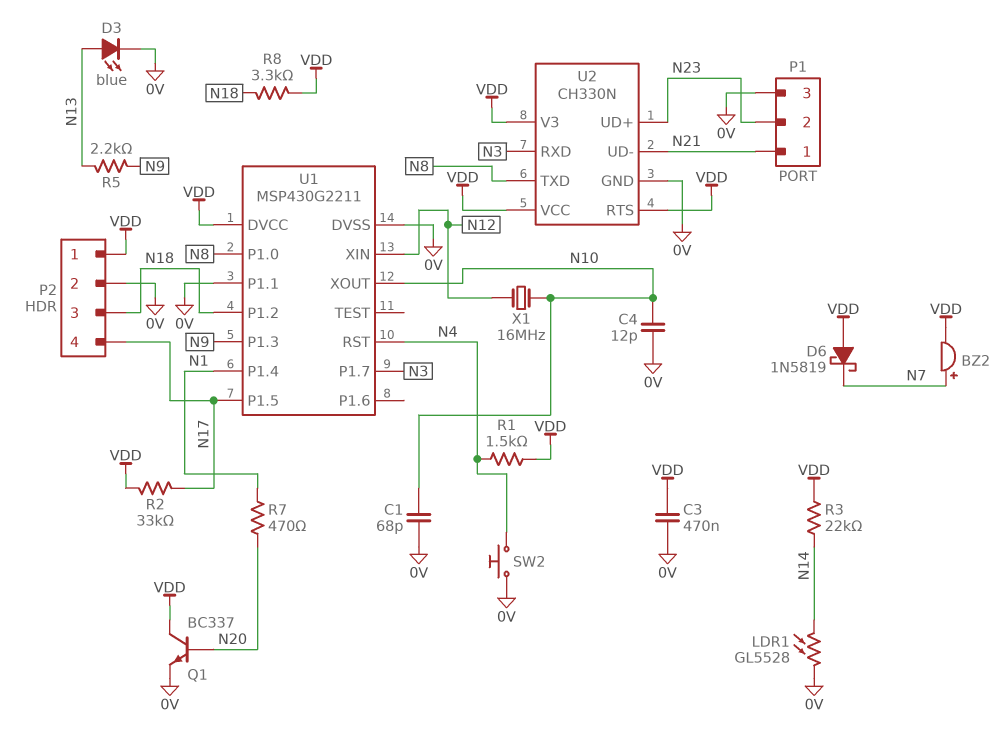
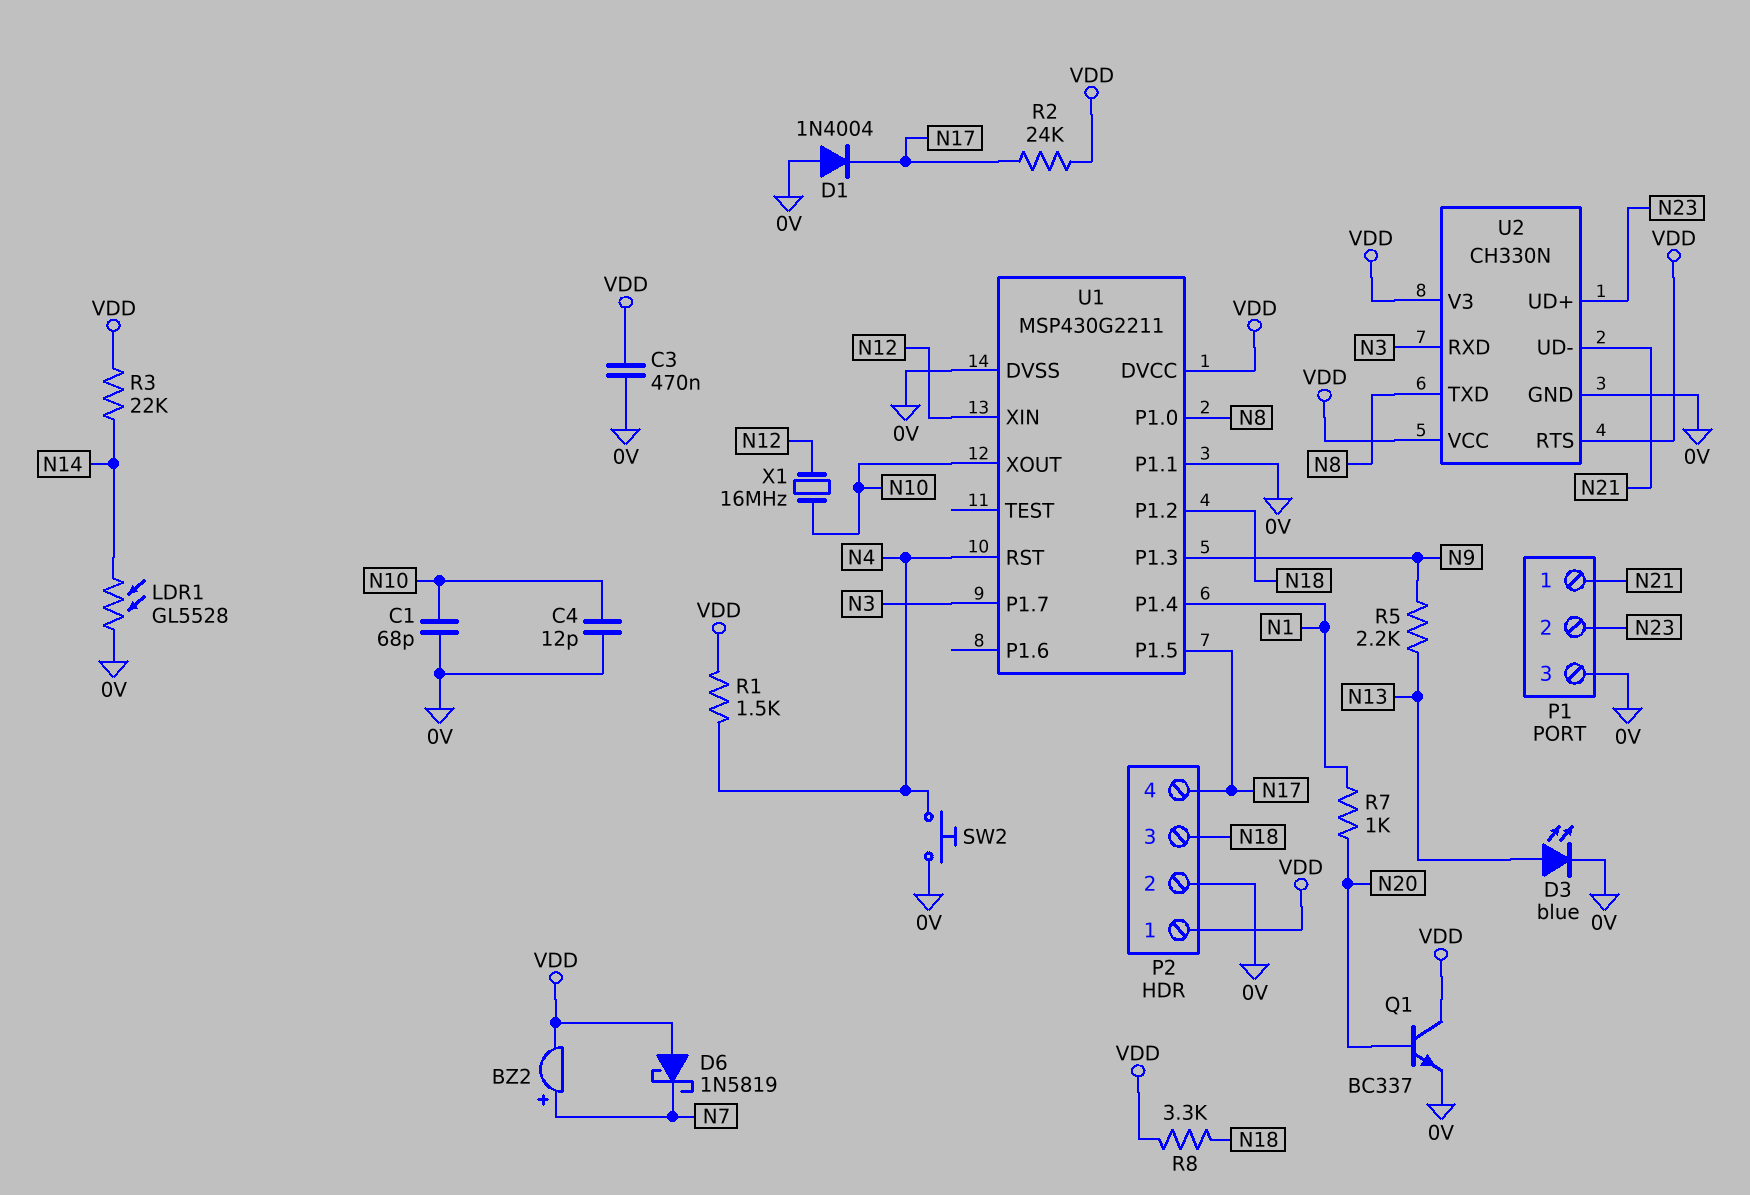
D1: none -> diode 1N4004 (A 0V, K N17)
R2: 33k (N17, VDD) -> 24k (N17, VDD)
R7: 470 (N1, N20) -> 1k (N1, N20)

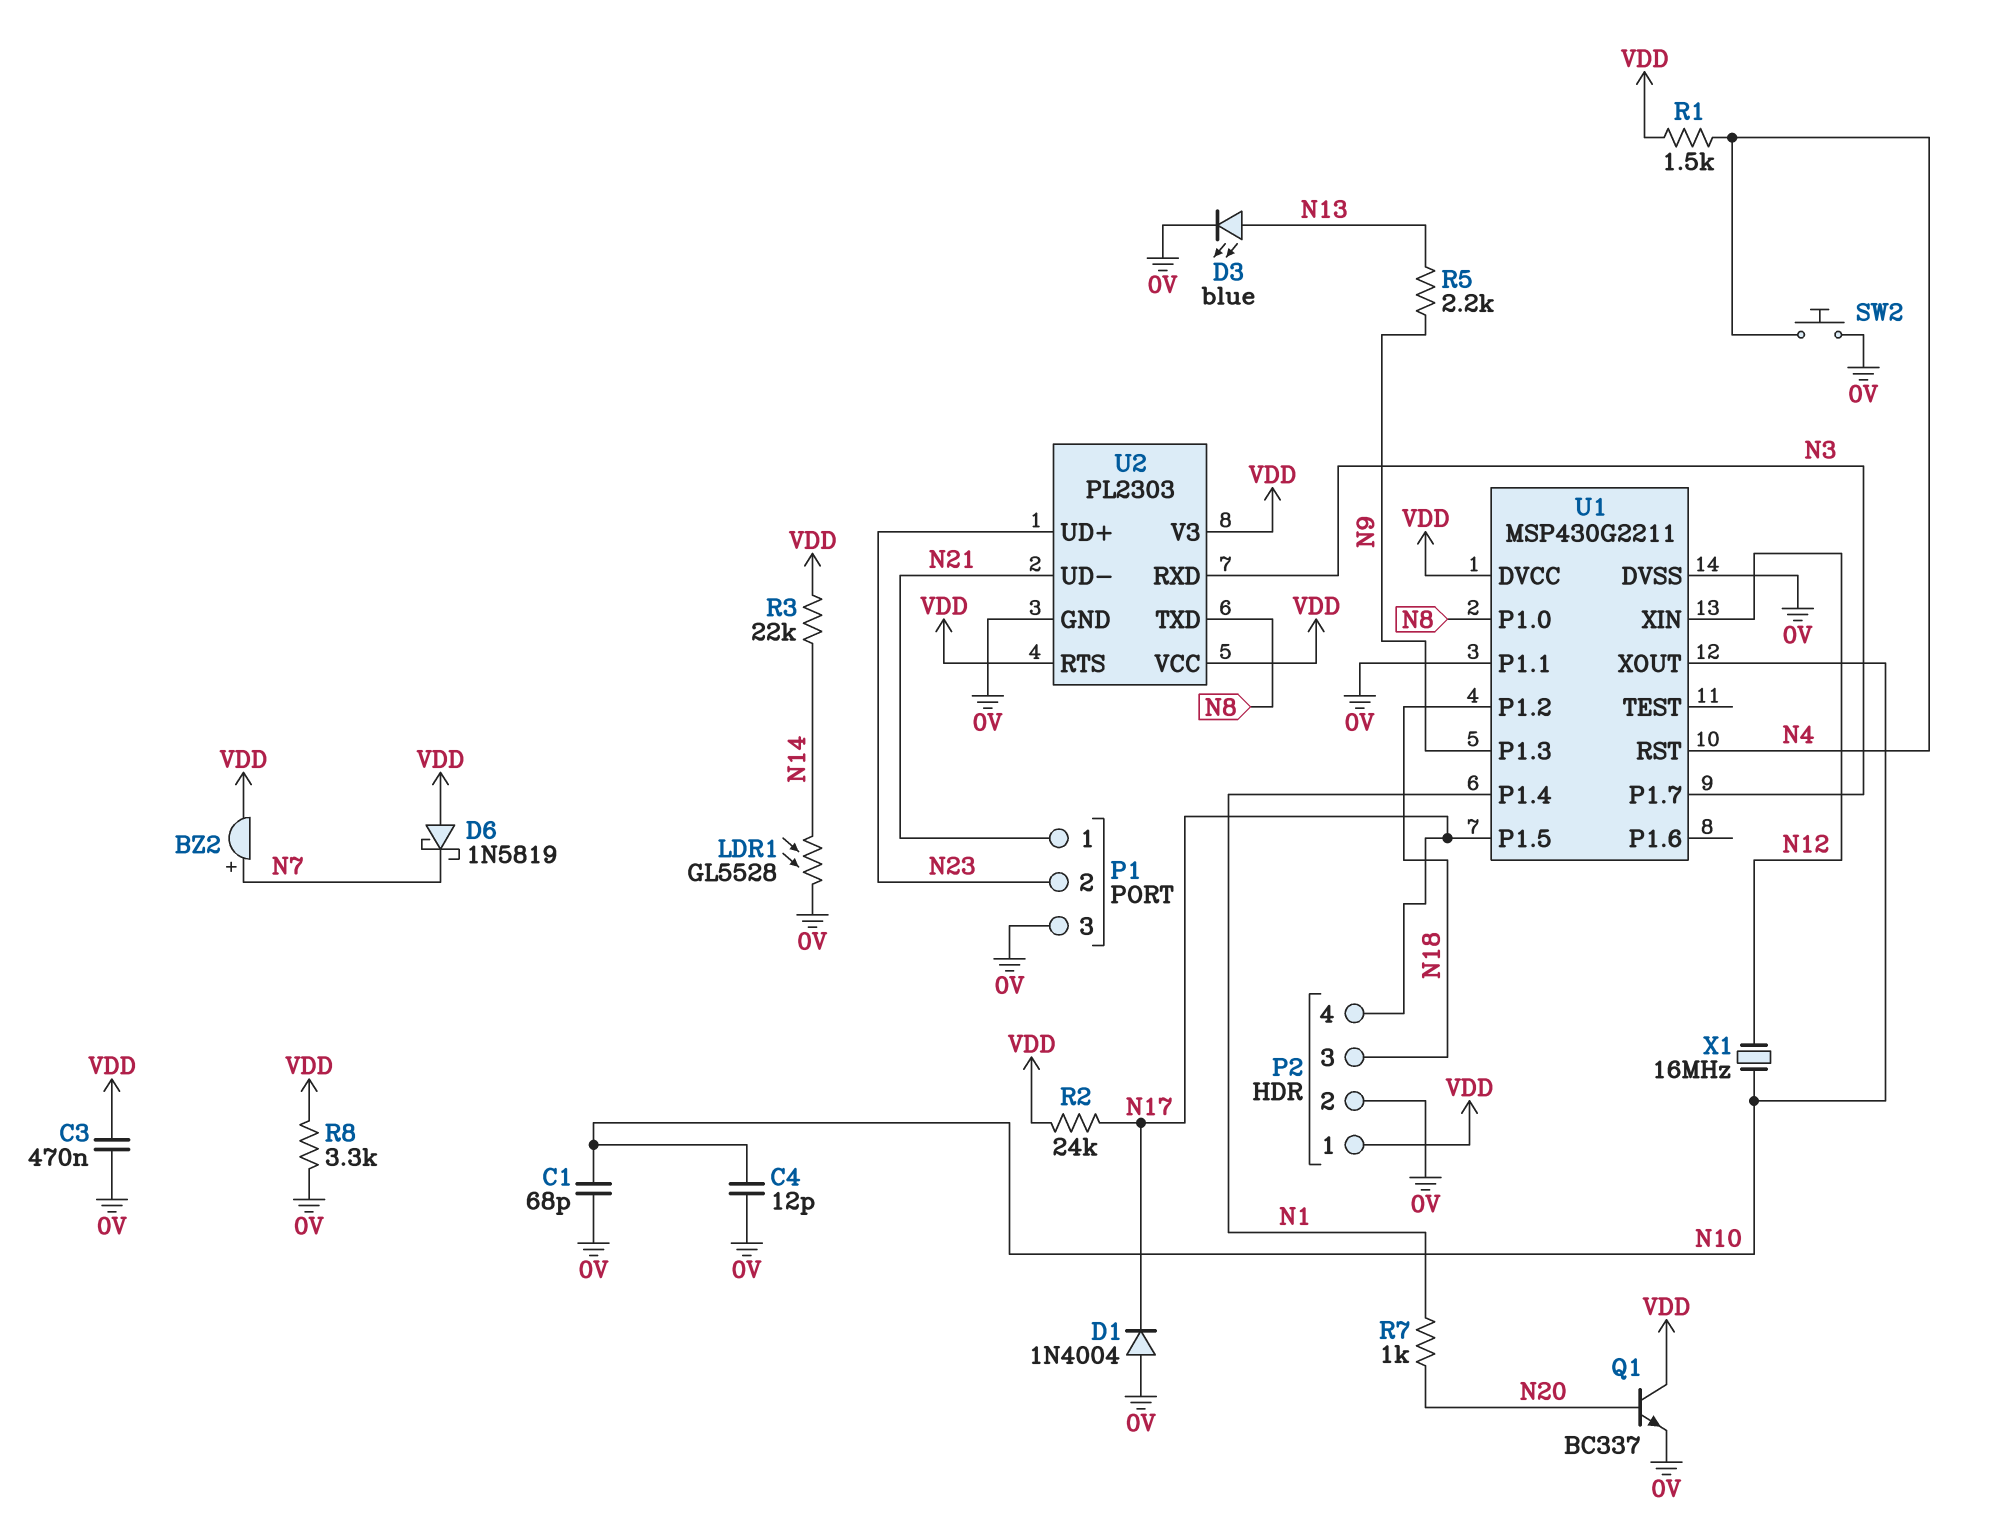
R8: 3.3k (N18, VDD) -> 3.3k (0V, VDD)
U2: CH330N -> PL2303

